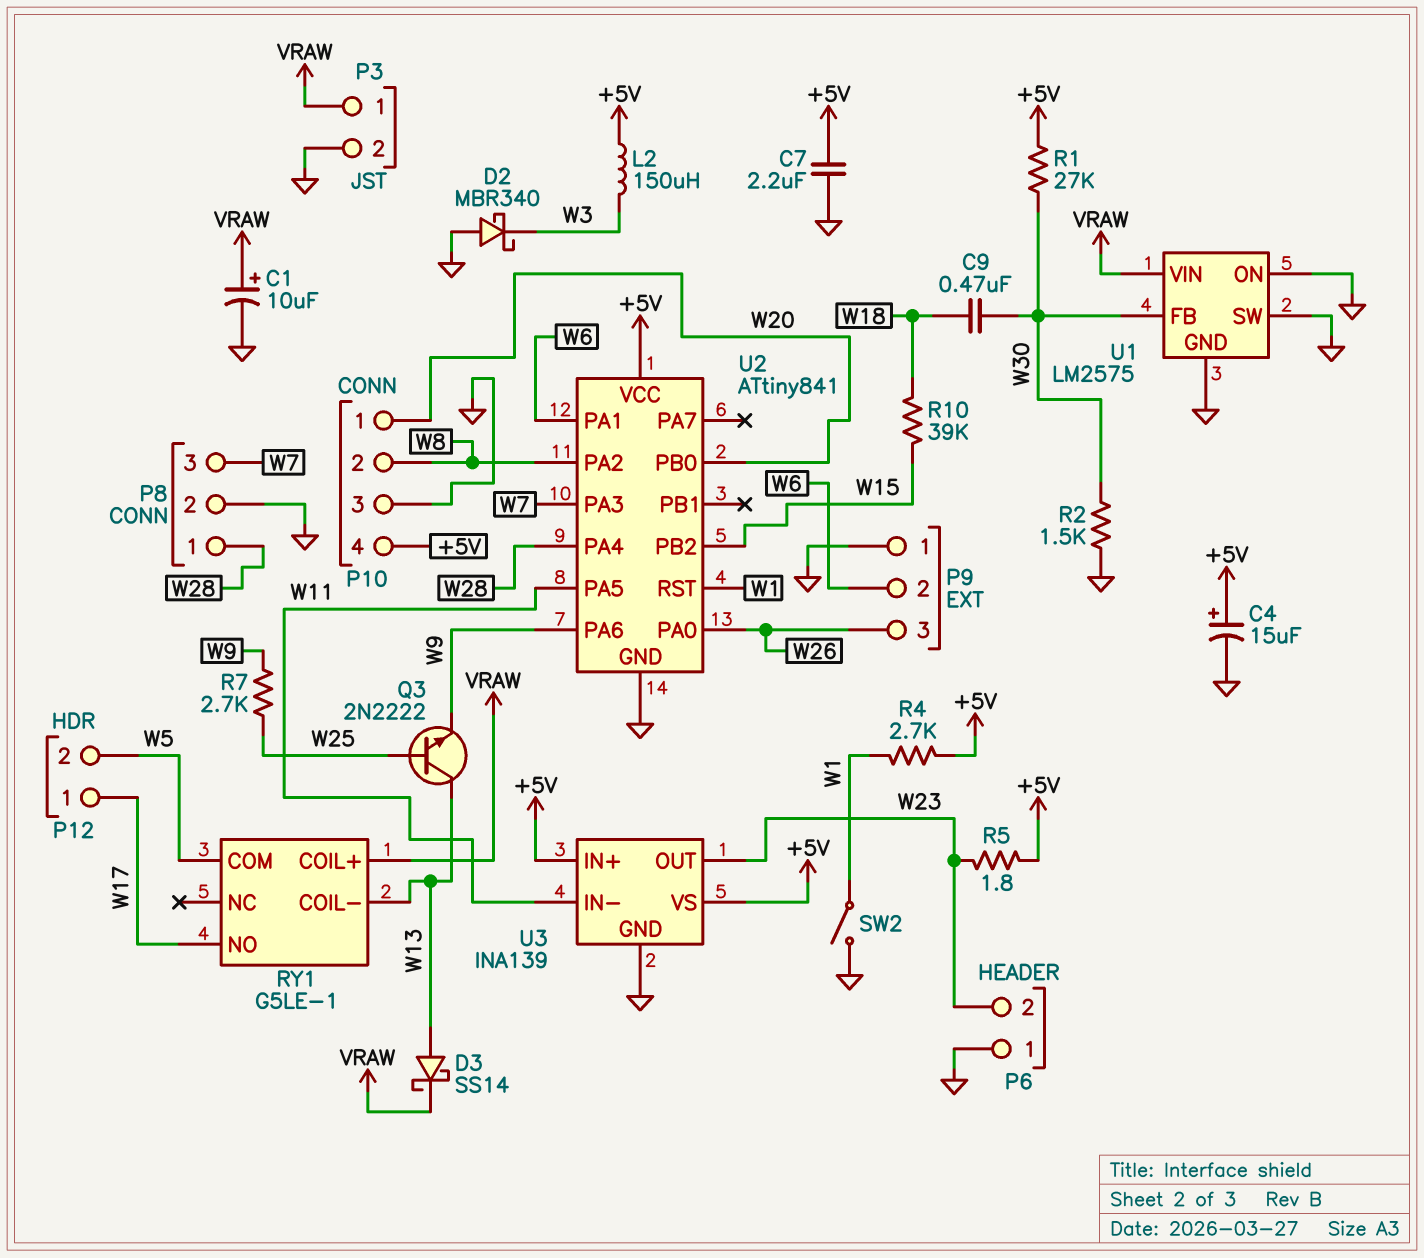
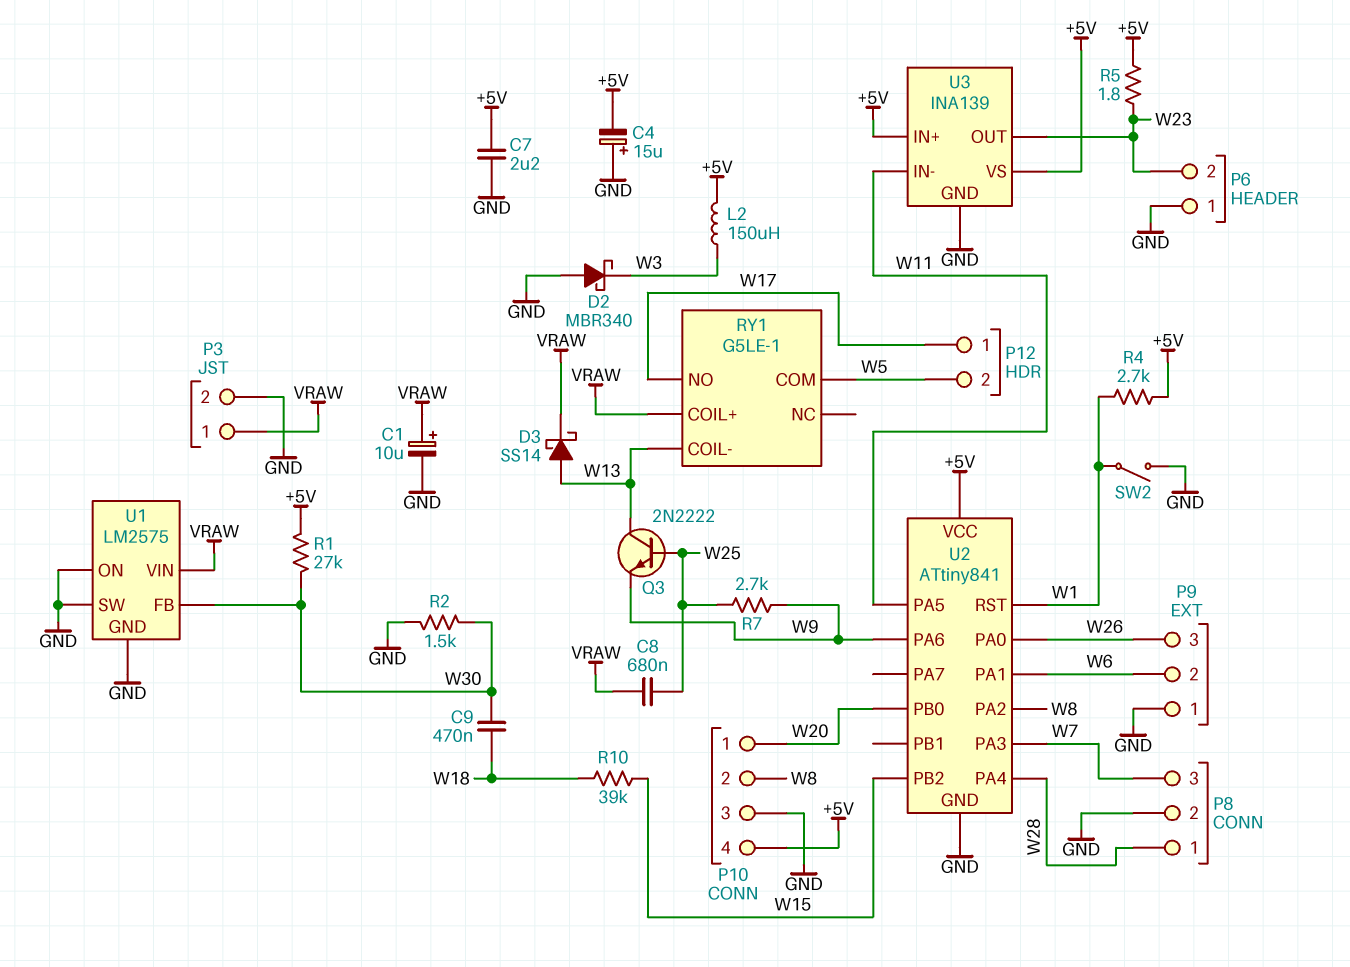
C4: 15uF (plus +5V, minus GND) -> 15uF (plus GND, minus +5V)
C8: none -> 680nF (VRAW, W25)

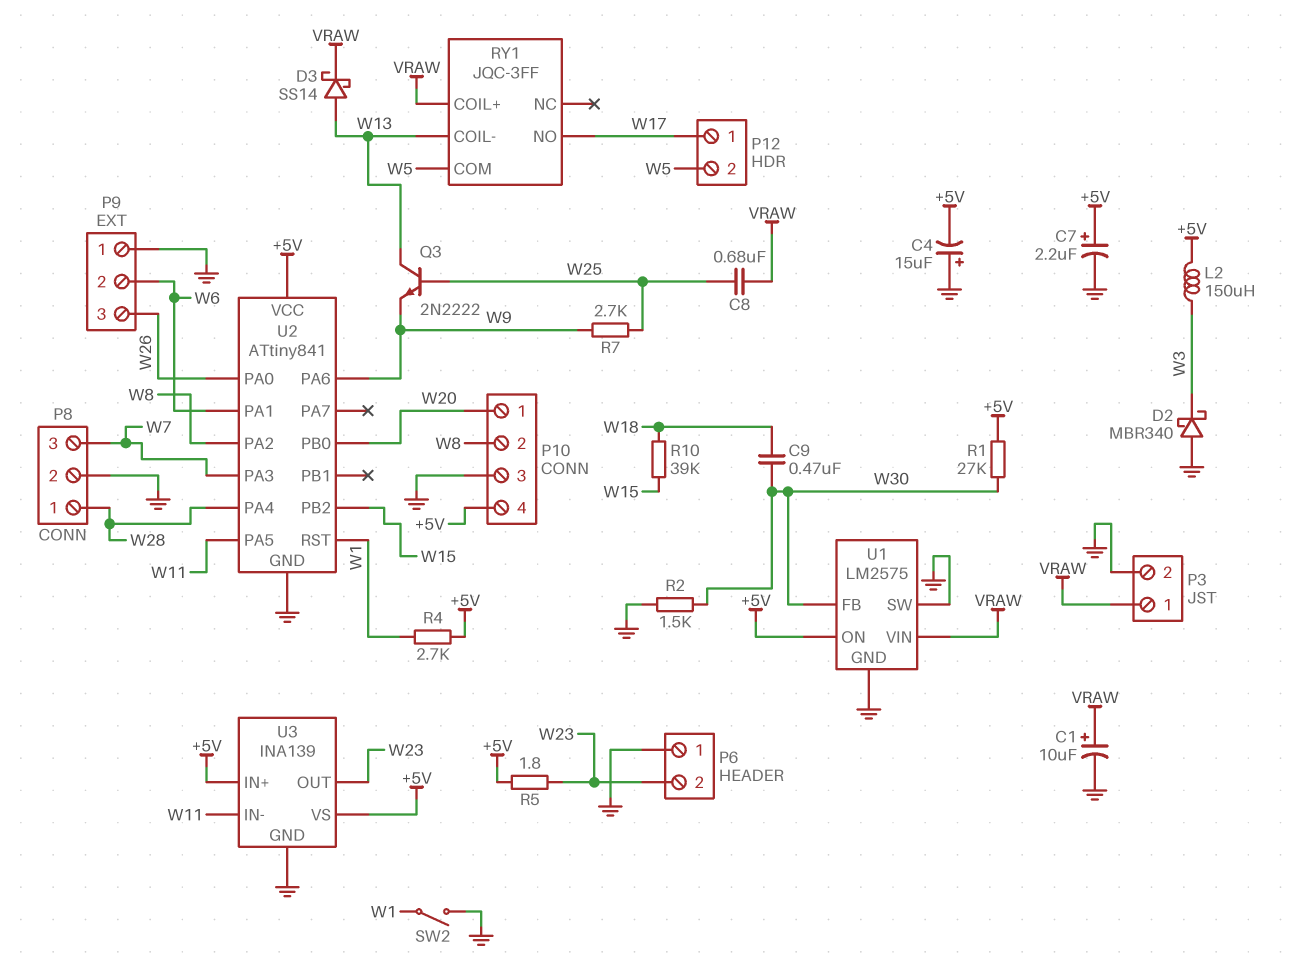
C7: 2.2uF (+5V, GND) -> 2.2uF (plus +5V, minus GND)
RY1: G5LE-1 -> JQC-3FF
U1 pin ON: GND -> +5V

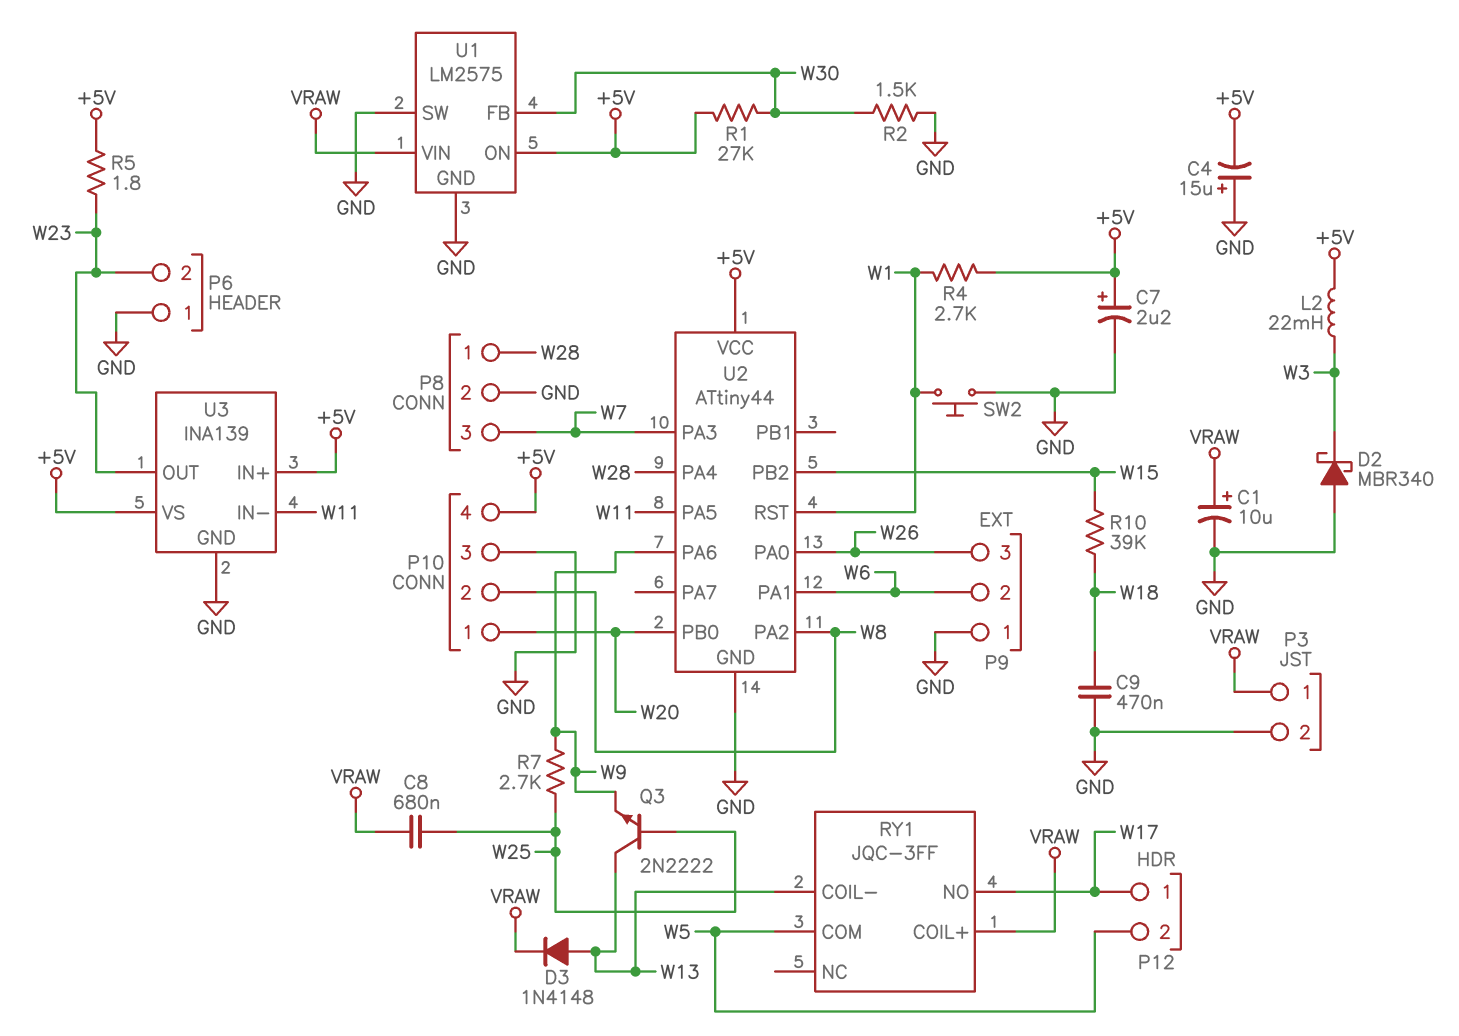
C9: 470nF (W18, W30) -> 470nF (GND, W18)
D3: schottky SS14 (A W13, K VRAW) -> diode 1N4148 (A W13, K VRAW)
L2: 150uH (+5V, W3) -> 22mH (+5V, W3)
SW2: switch (GND, W1) -> button (GND, W1)
U2: ATtiny841 -> ATtiny44

